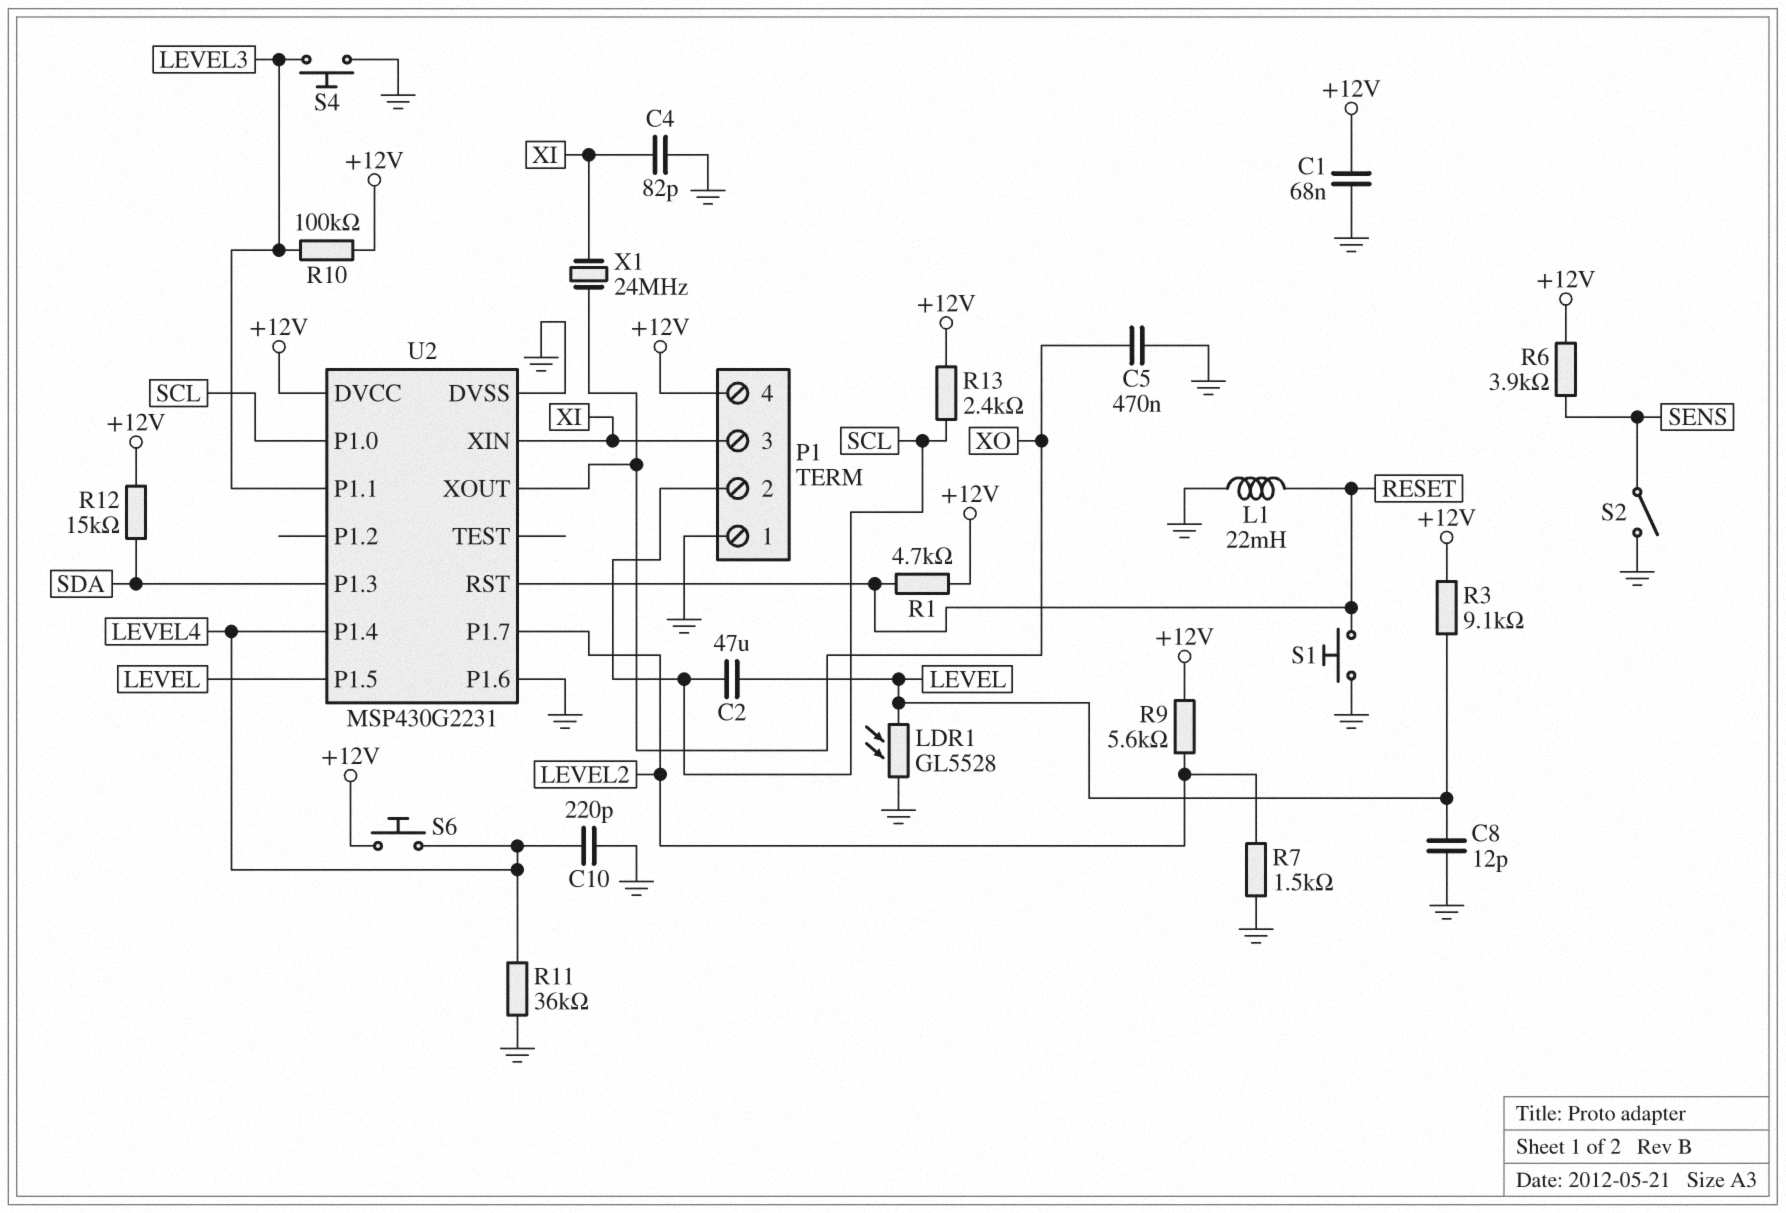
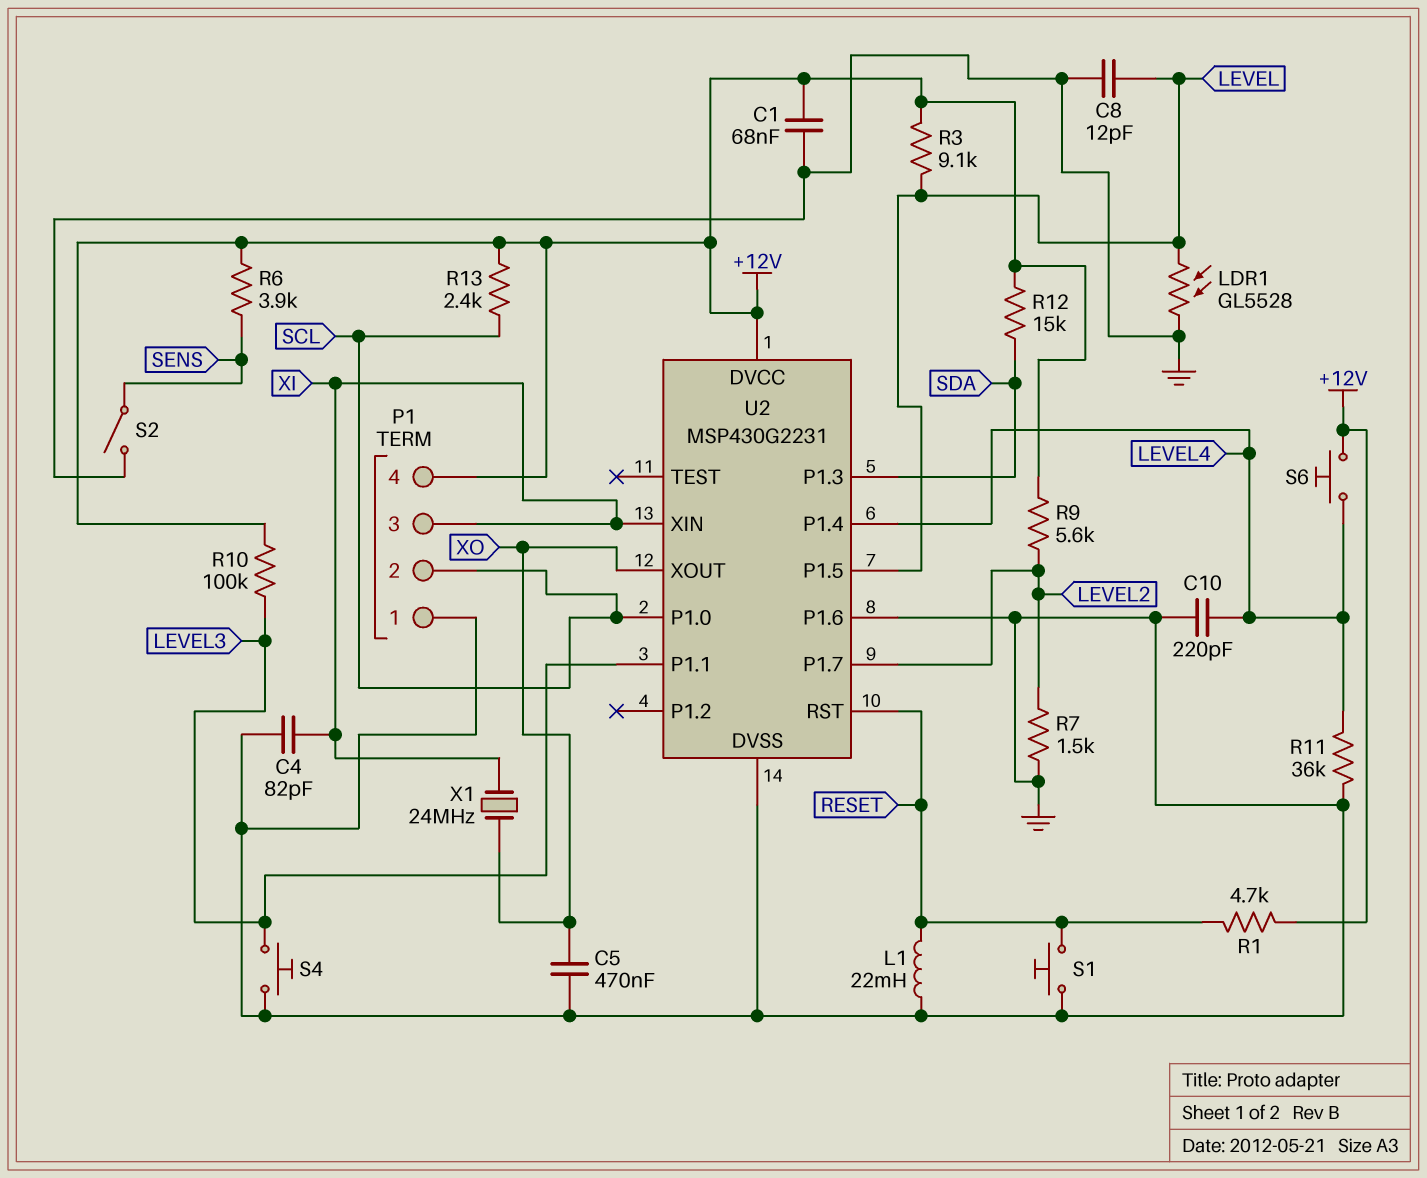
C2: 47uF (LEVEL, SCL) -> none

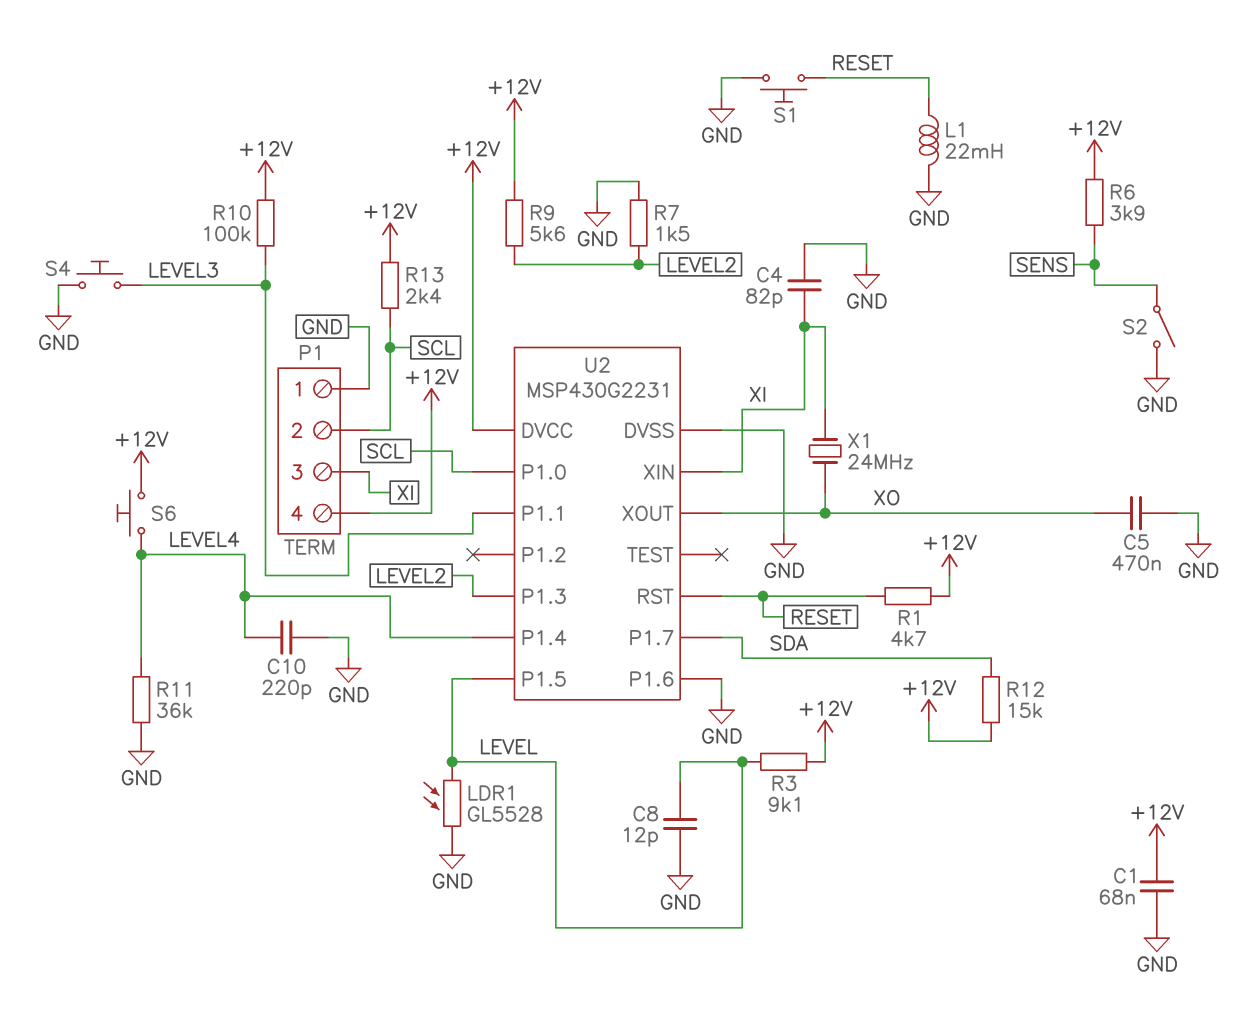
U2 pin P1.3: SDA -> LEVEL2
U2 pin P1.7: LEVEL2 -> SDA

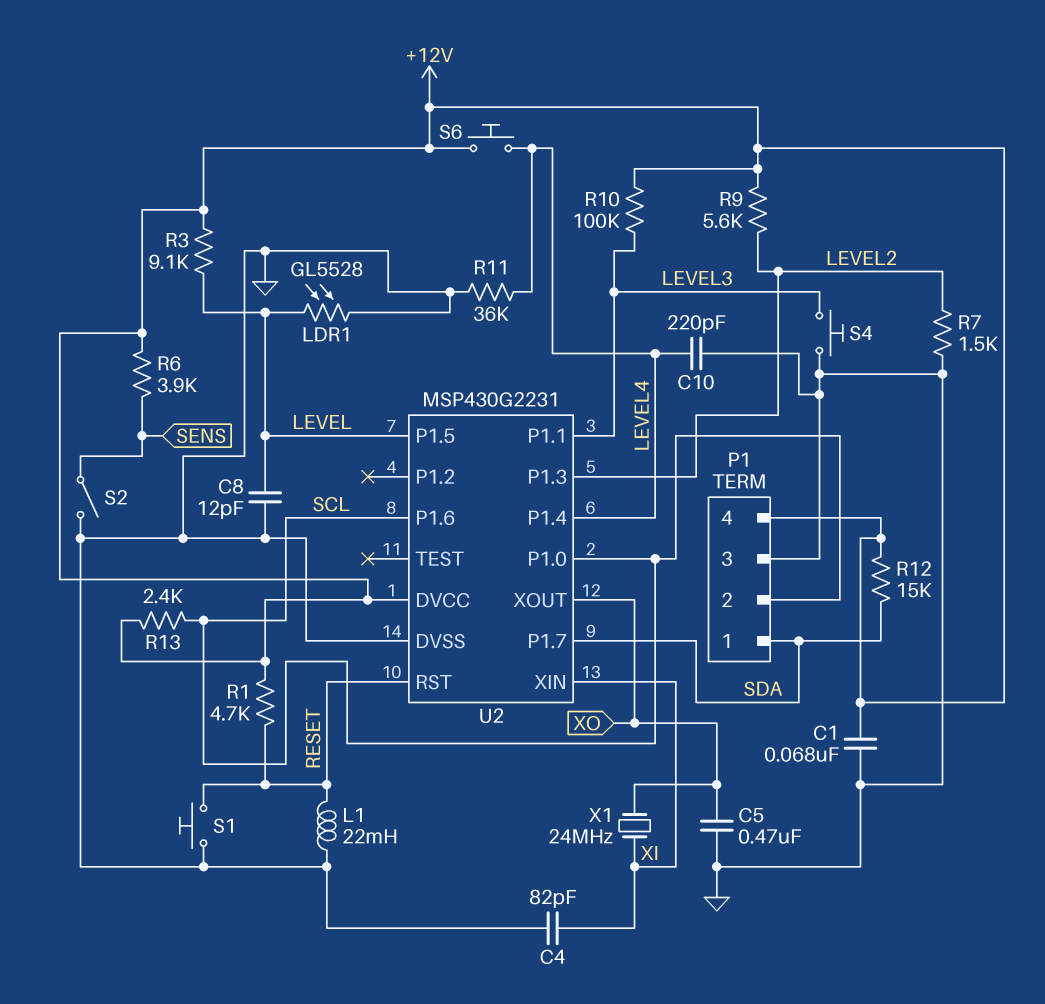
P1 pin 1: GND -> SDA
P1 pin 3: XI -> GND
U2 pin P1.6: GND -> SCL

